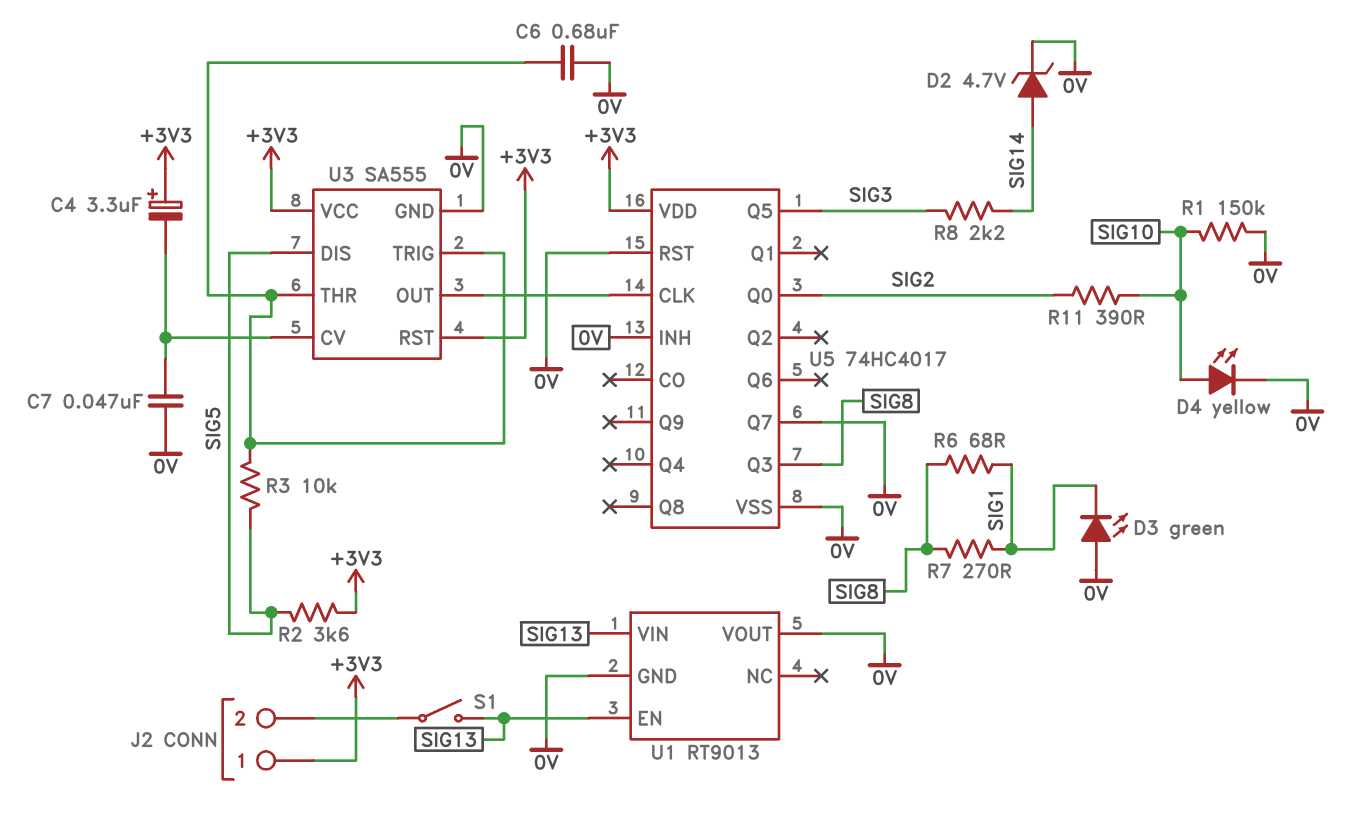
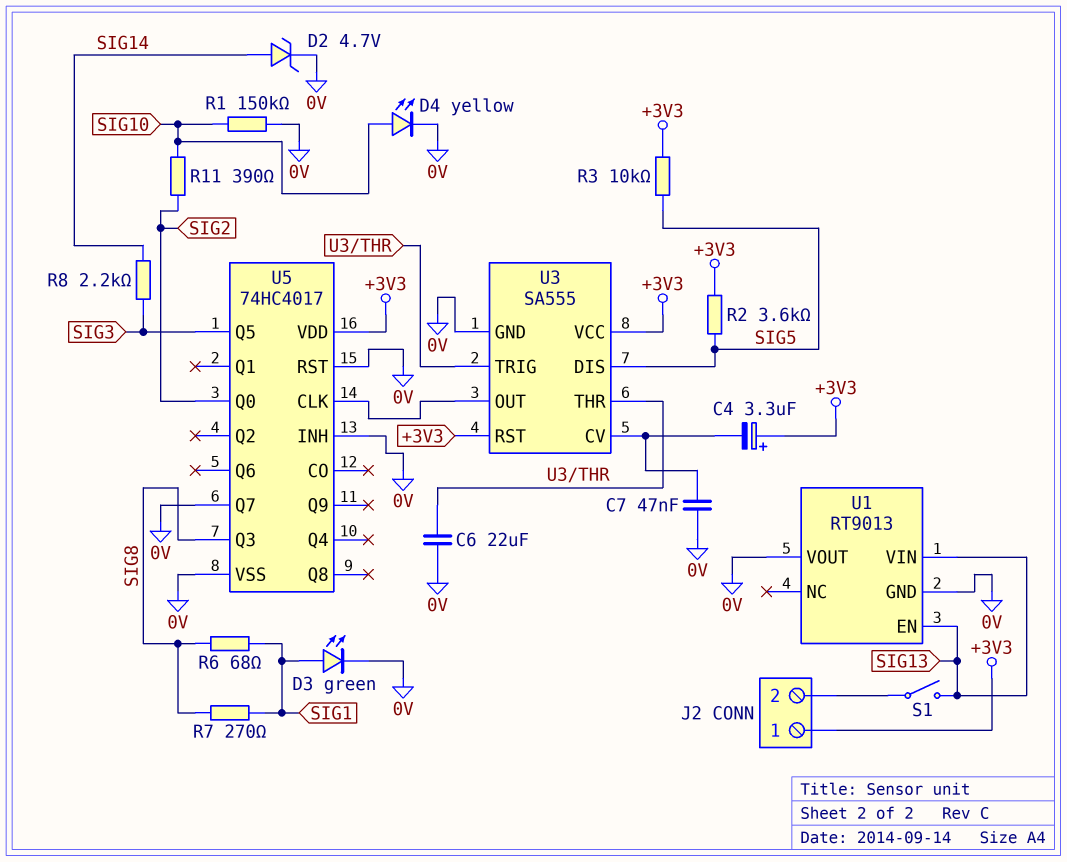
C6: 680nF (0V, U3/THR) -> 22uF (0V, U3/THR)
D3: LED green (A 0V, K SIG1) -> LED green (A SIG1, K 0V)
R3: 10k (SIG5, U3/THR) -> 10k (+3V3, SIG5)

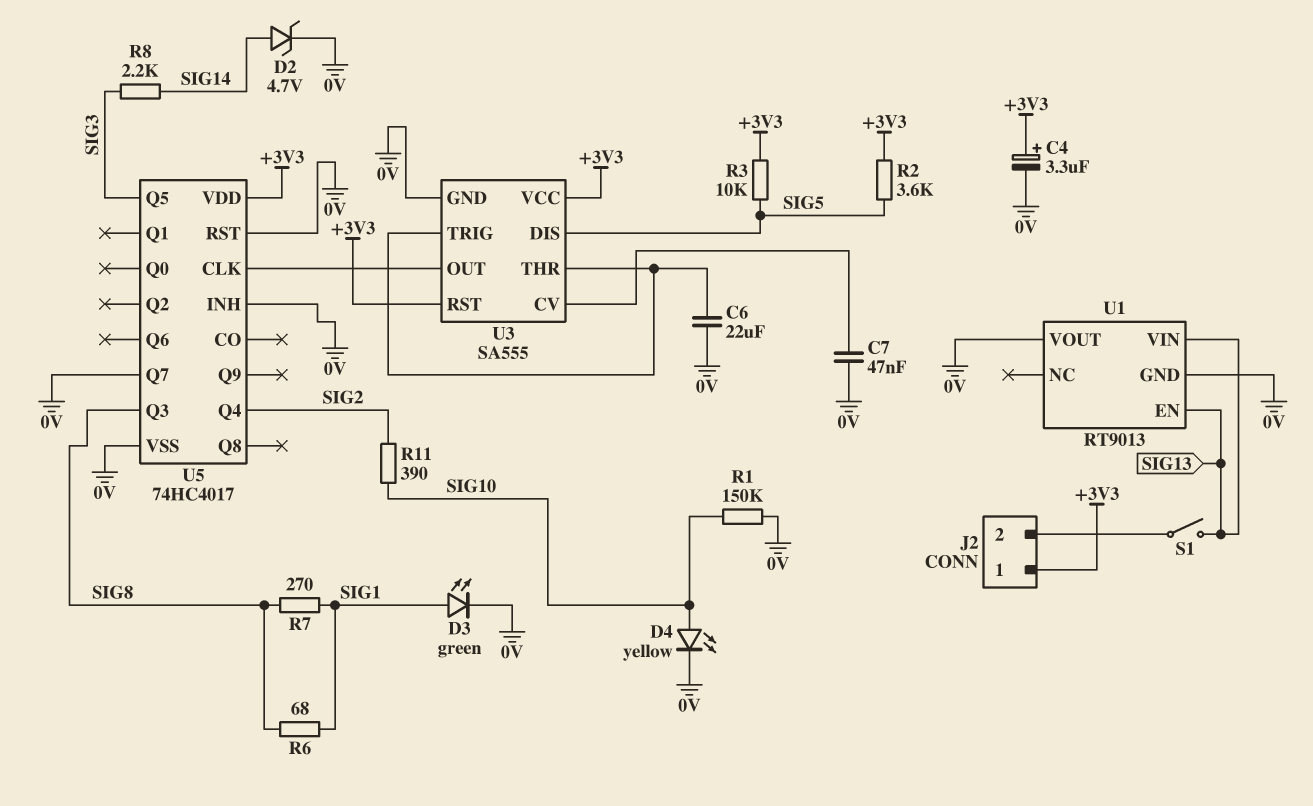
C4: 3.3uF (plus +3V3, minus U3/CV) -> 3.3uF (plus +3V3, minus 0V)
U5 pin Q0: SIG2 -> none
U5 pin Q4: none -> SIG2

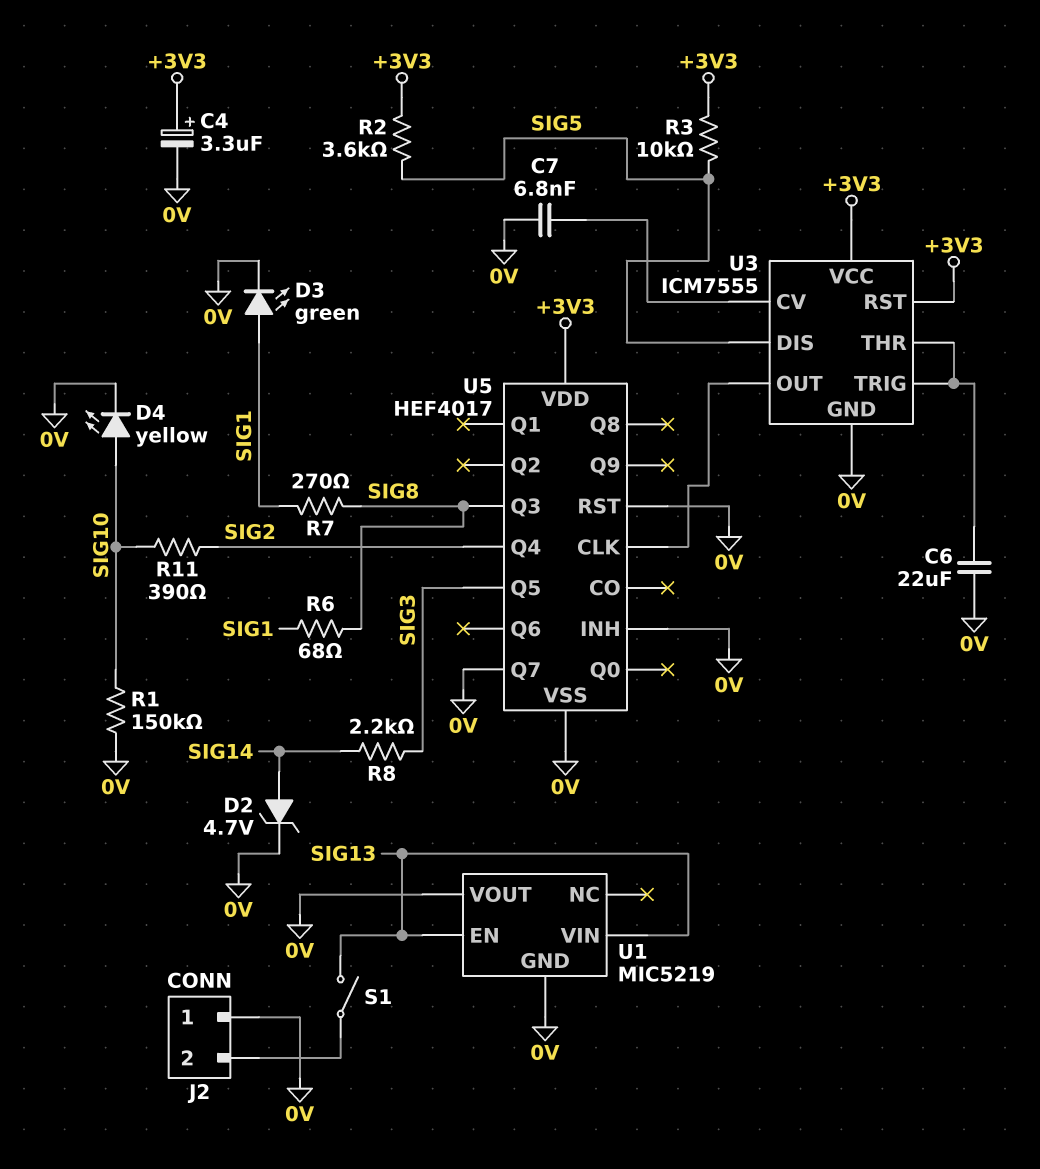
C7: 47nF (0V, U3/CV) -> 6.8nF (0V, U3/CV)
J2 pin 1: +3V3 -> 0V
U1: RT9013 -> MIC5219
U3: SA555 -> ICM7555
U5: 74HC4017 -> HEF4017

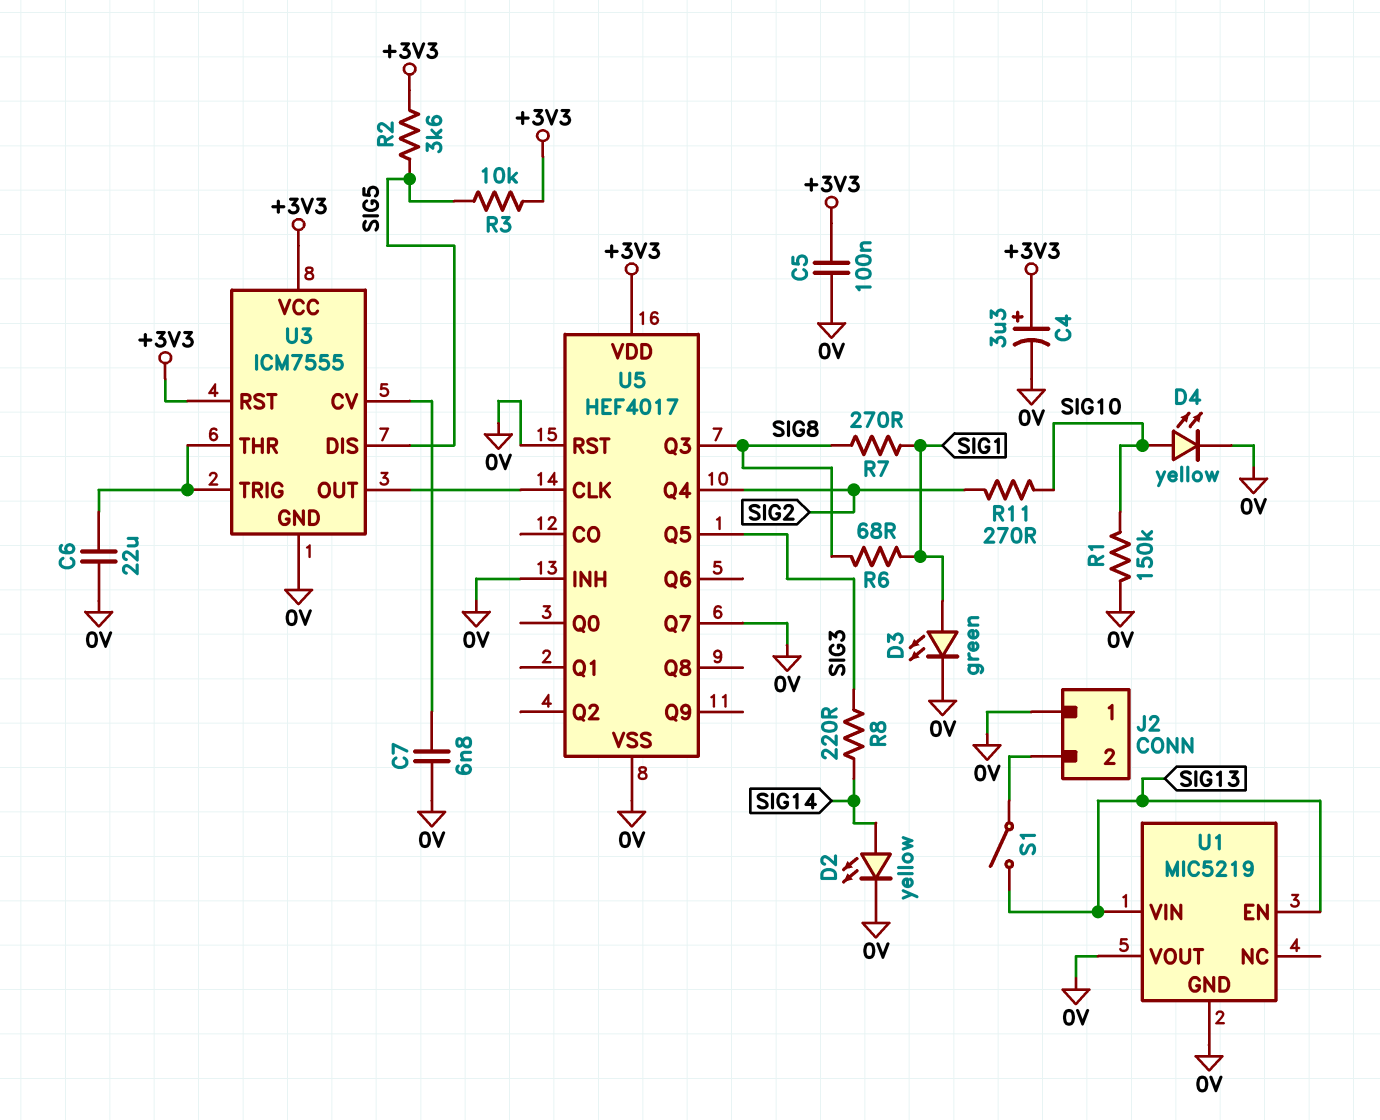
C5: none -> 100nF (+3V3, 0V)
D2: zener 4.7V (A SIG14, K 0V) -> LED yellow (A SIG14, K 0V)
R8: 2.2k (SIG3, SIG14) -> 220 (SIG3, SIG14)
R11: 390 (SIG2, SIG10) -> 270 (SIG2, SIG10)

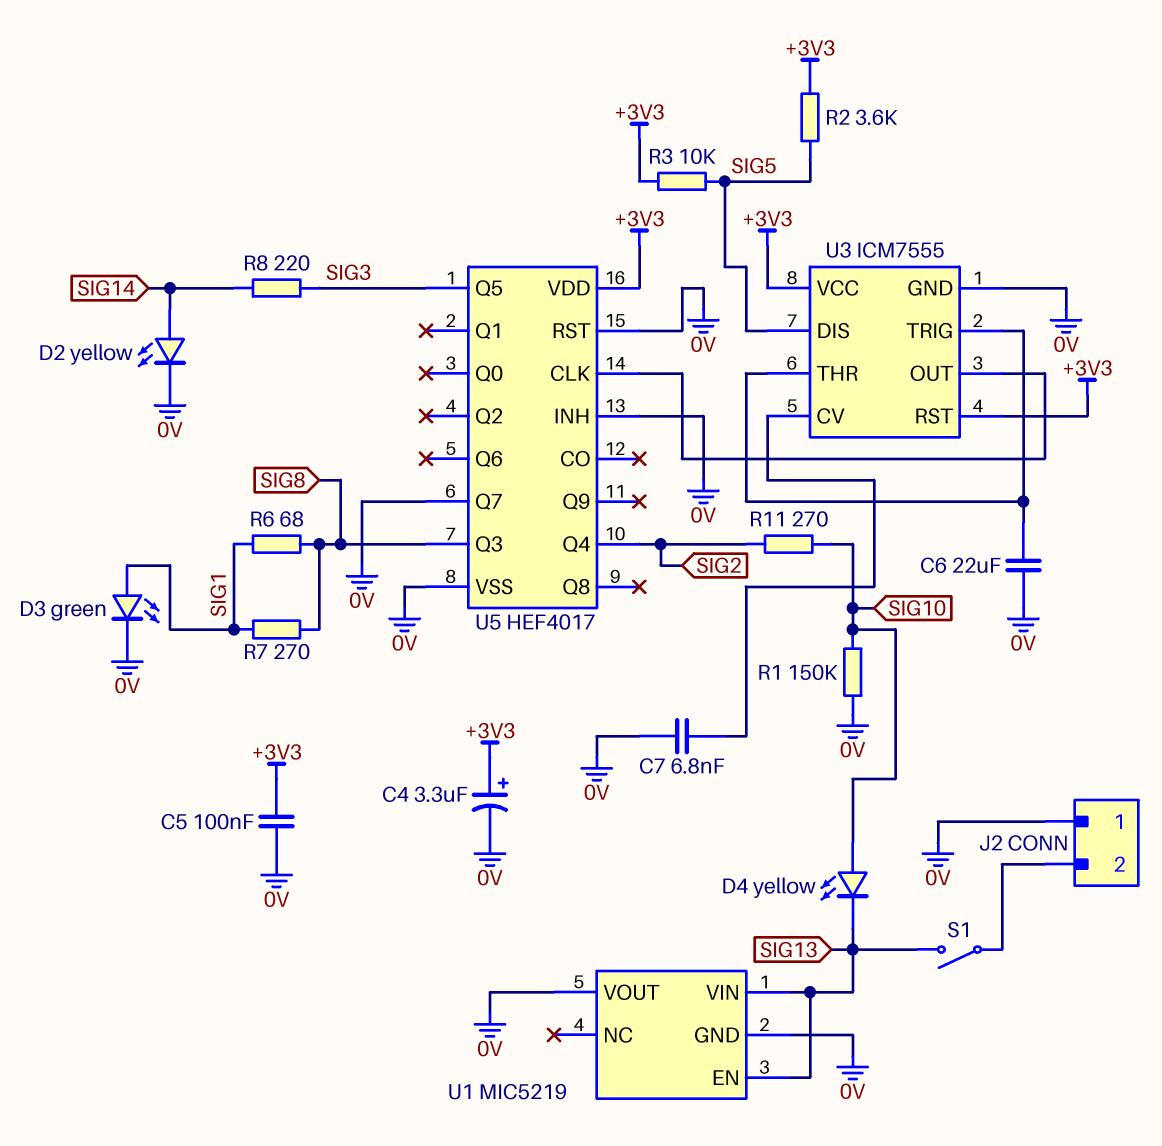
D4: LED yellow (A SIG10, K 0V) -> LED yellow (A SIG10, K SIG13)

